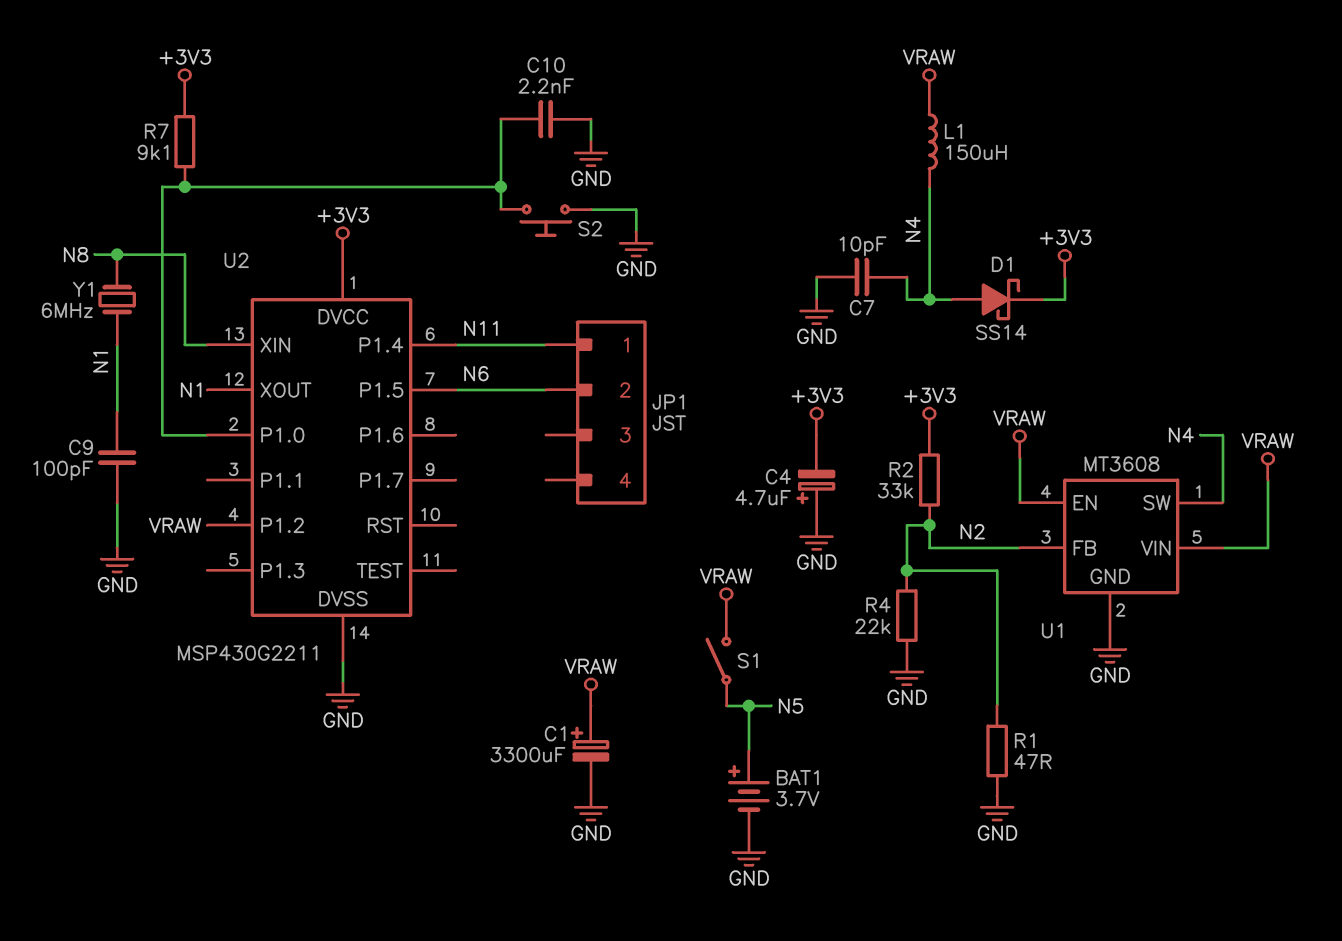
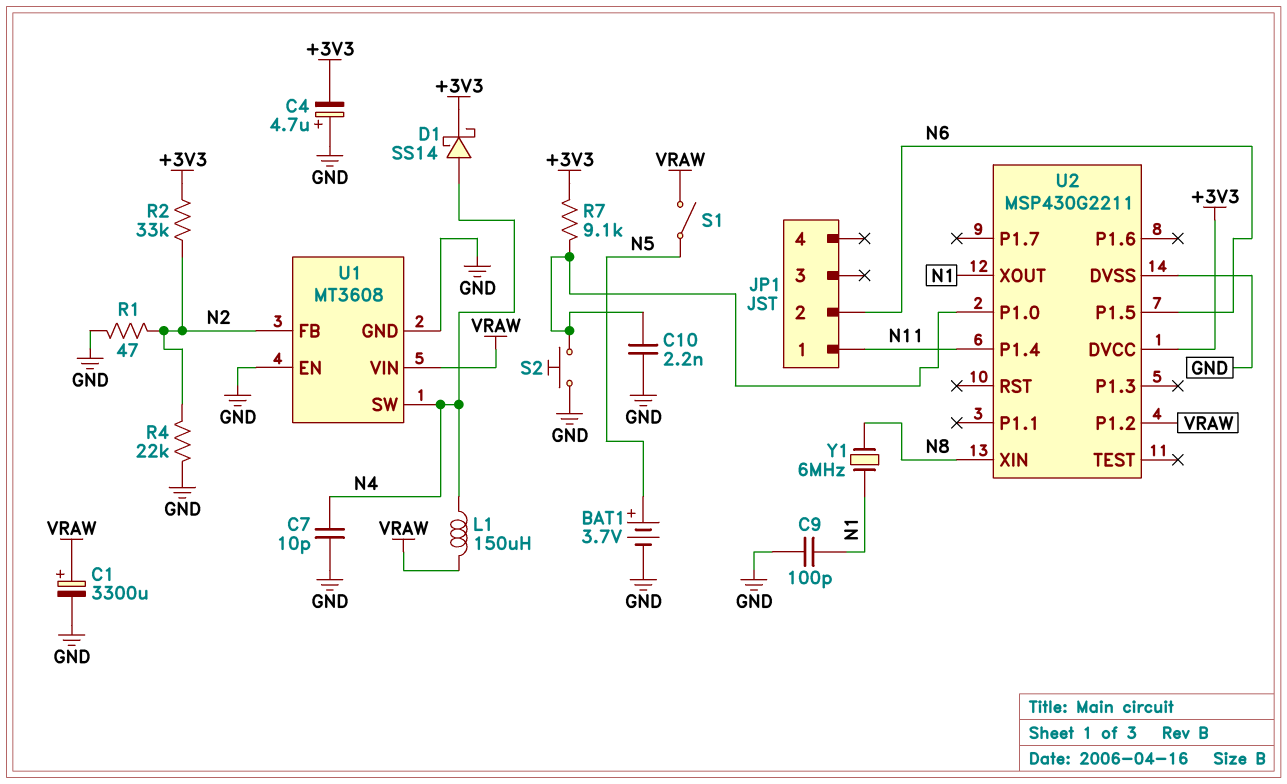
U1 pin EN: VRAW -> GND

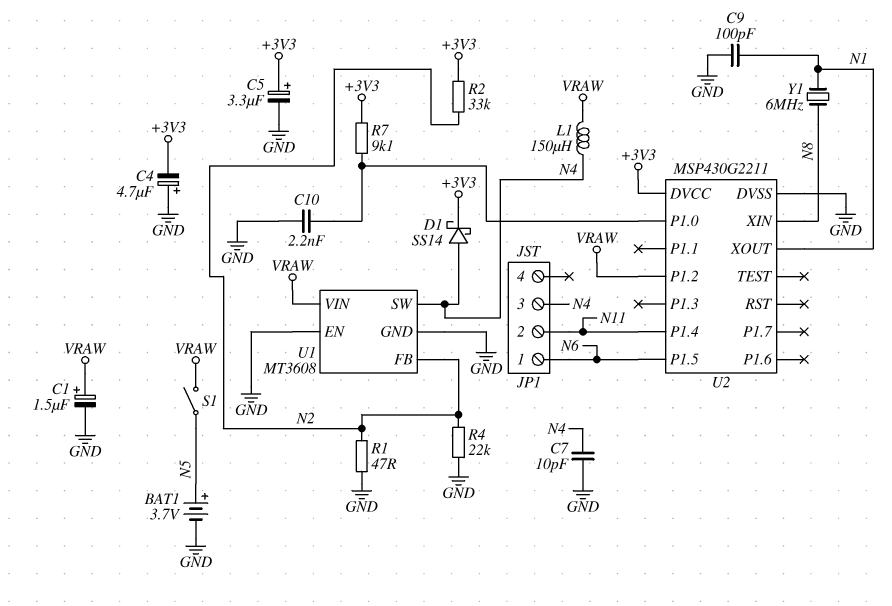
C1: 3300uF (plus VRAW, minus GND) -> 1.5uF (plus VRAW, minus GND)
C5: none -> 3.3uF (plus +3V3, minus GND)
JP1 pin 1: N11 -> N6
JP1 pin 2: N6 -> N11
JP1 pin 3: none -> N4
S2: button (GND, U2/P1.0) -> none

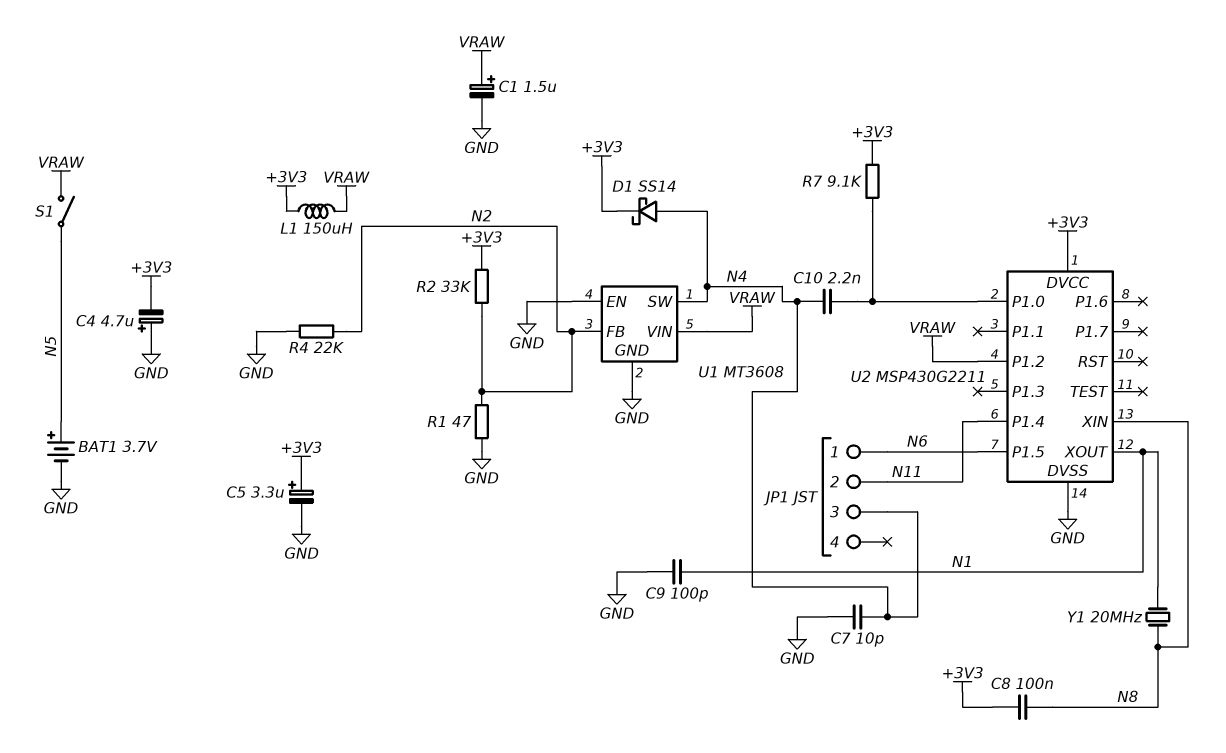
C8: none -> 100nF (+3V3, N8)
C10: 2.2nF (GND, U2/P1.0) -> 2.2nF (N4, U2/P1.0)
L1: 150uH (N4, VRAW) -> 150uH (+3V3, VRAW)
Y1: 6MHz (N1, N8) -> 20MHz (N1, N8)

